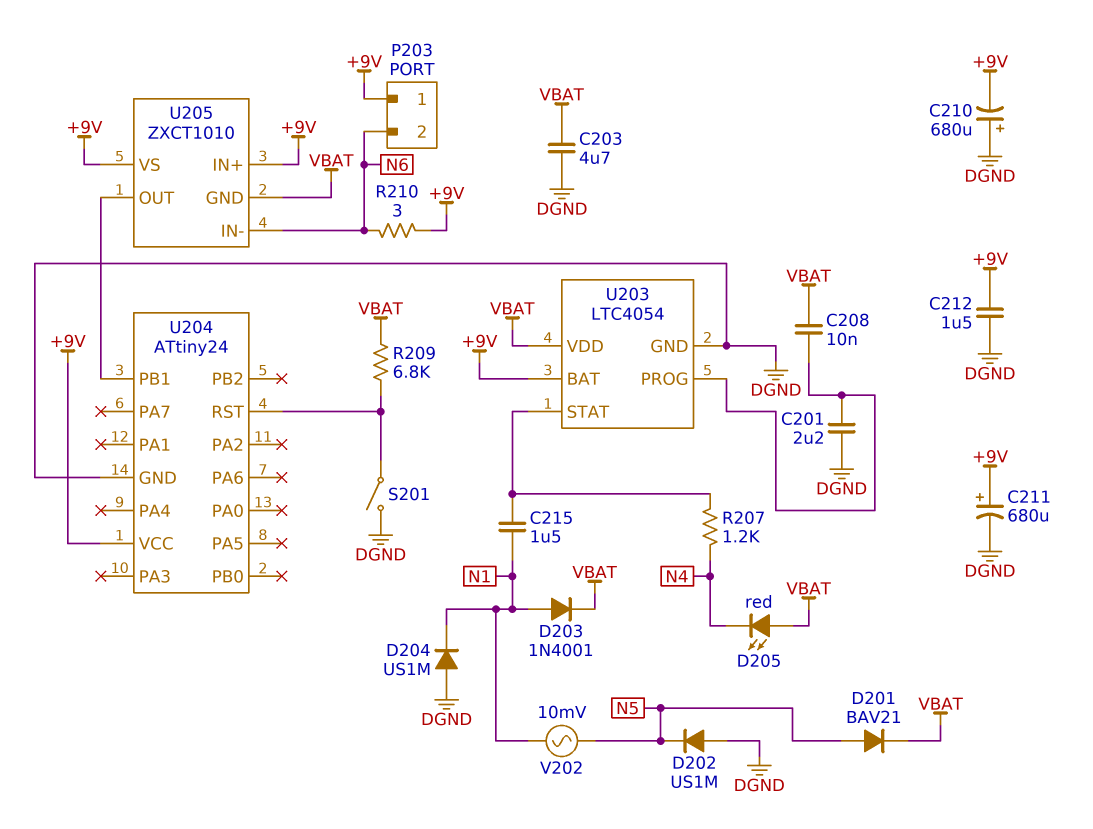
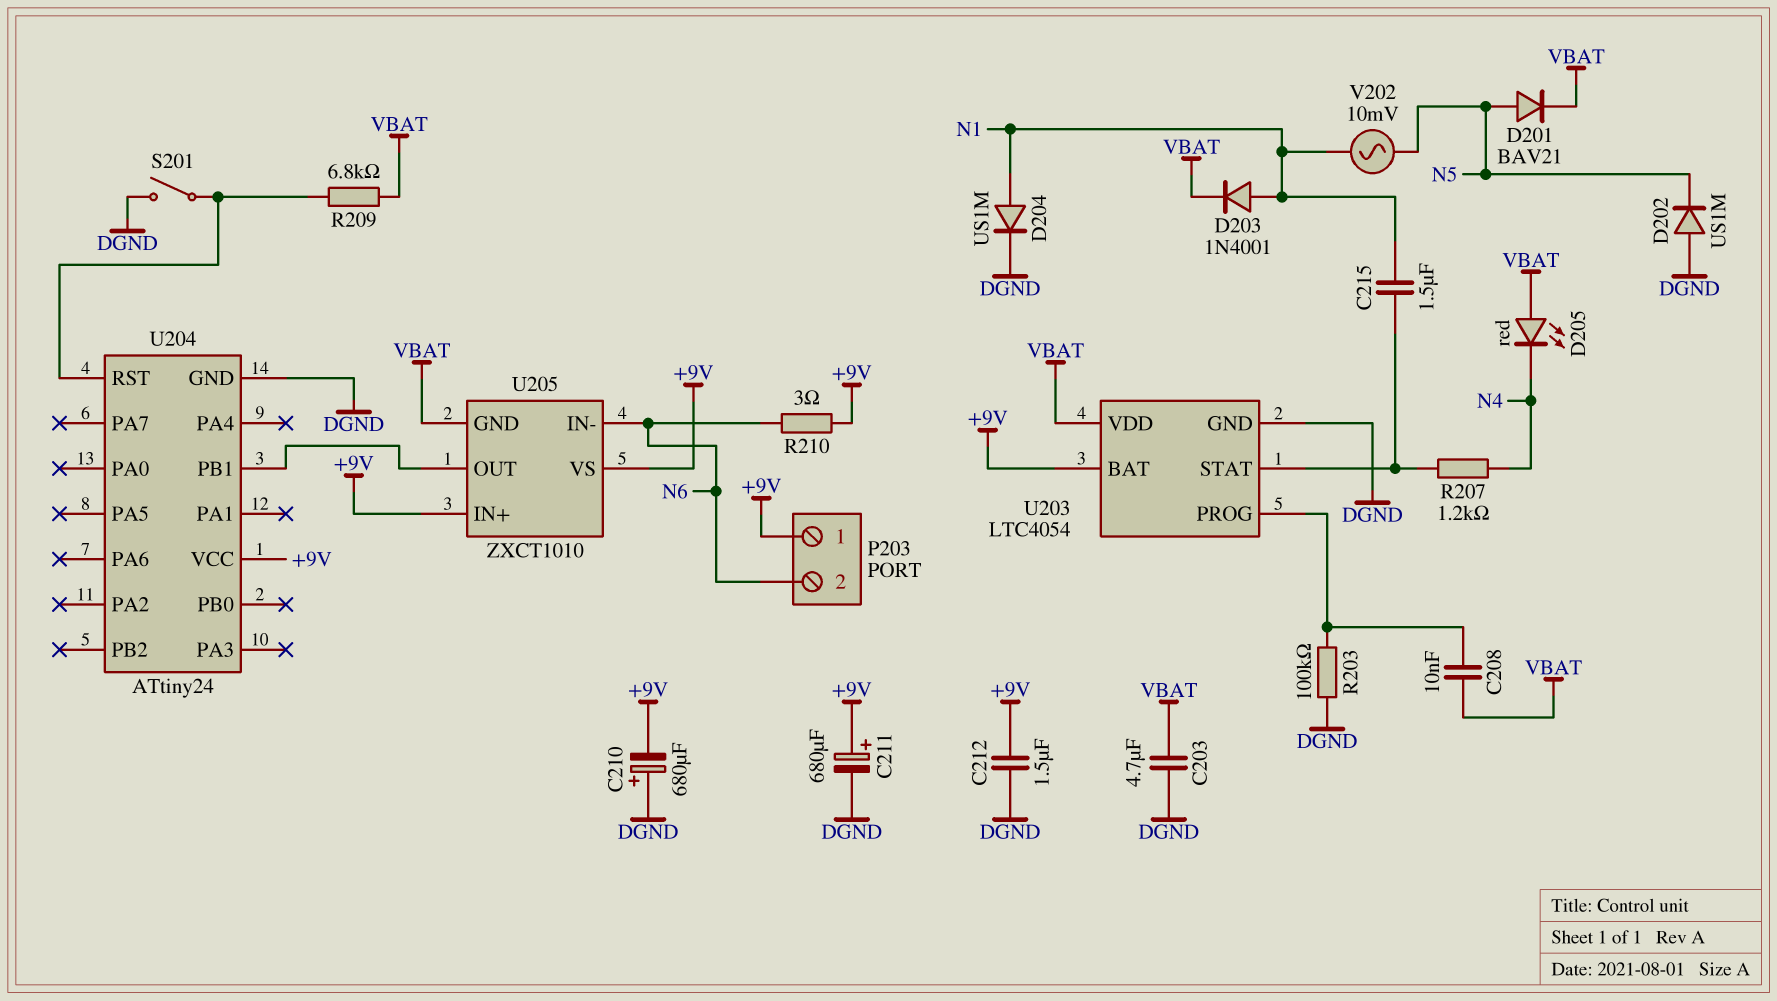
C201: 2.2uF (DGND, U203/PROG) -> none
D204: diode US1M (A DGND, K N1) -> diode US1M (A N1, K DGND)
R203: none -> 100k (DGND, U203/PROG)

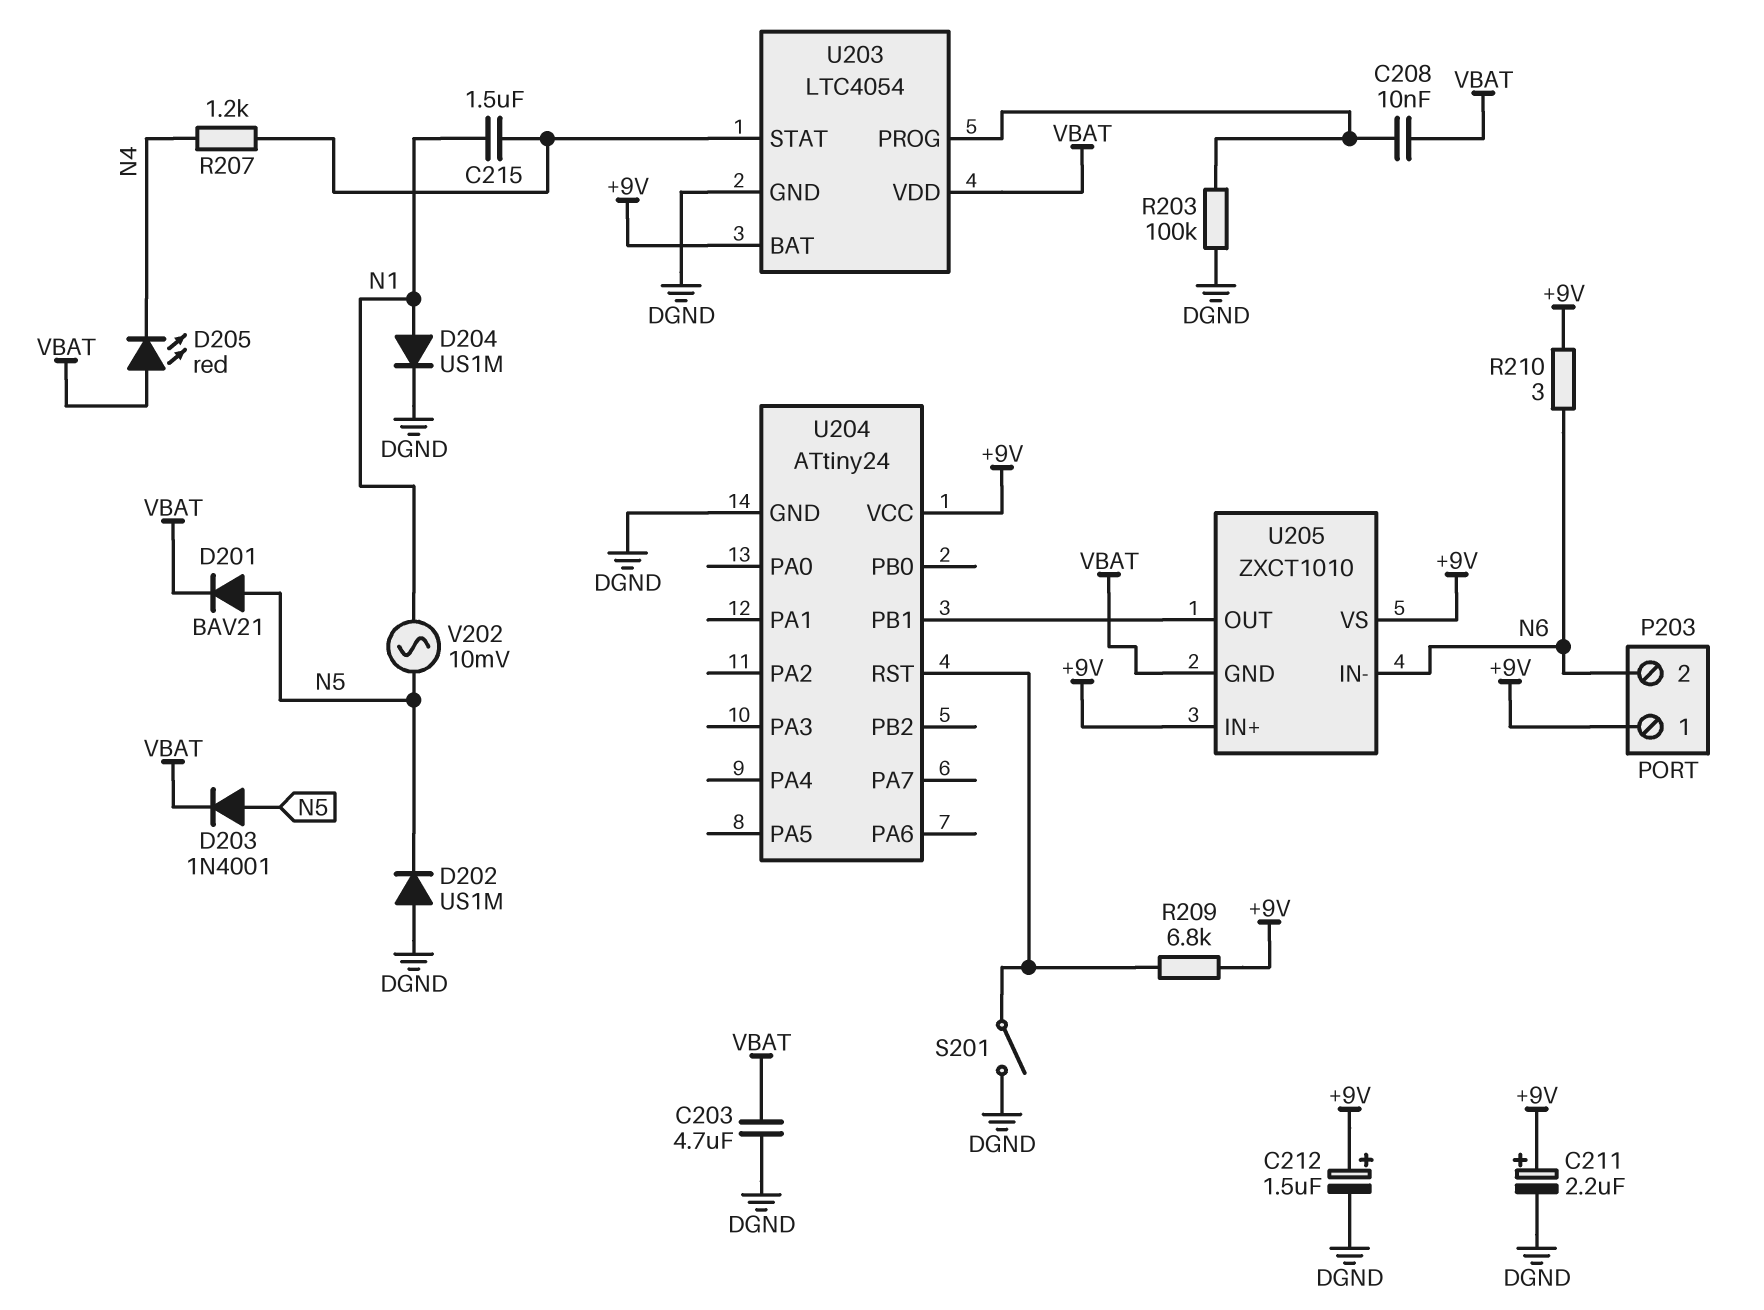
C210: 680uF (plus DGND, minus +9V) -> none
C211: 680uF (plus +9V, minus DGND) -> 2.2uF (plus +9V, minus DGND)
C212: 1.5uF (+9V, DGND) -> 1.5uF (plus +9V, minus DGND)
D203: diode 1N4001 (A N1, K VBAT) -> diode 1N4001 (A N5, K VBAT)
R209: 6.8k (U204/RST, VBAT) -> 6.8k (+9V, U204/RST)

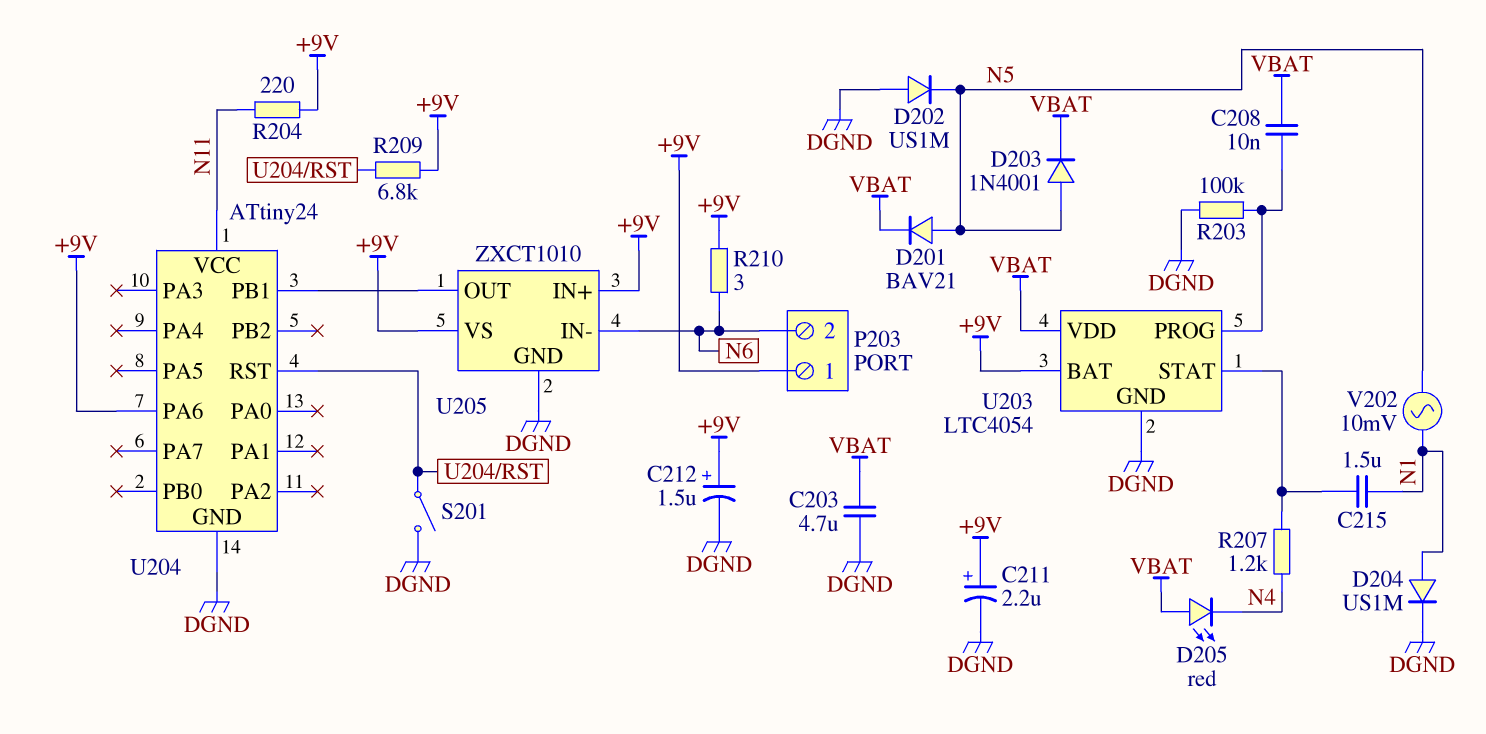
R204: none -> 220 (+9V, N11)
U204 pin PA6: none -> +9V
U204 pin VCC: +9V -> N11
U205 pin GND: VBAT -> DGND

